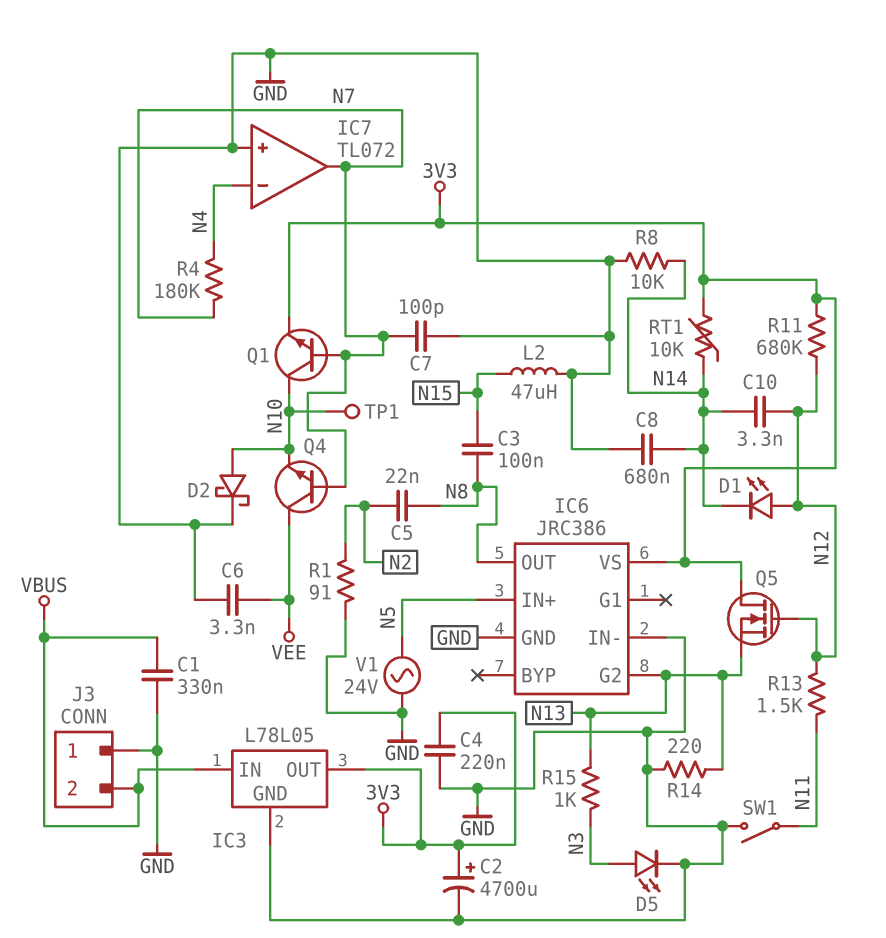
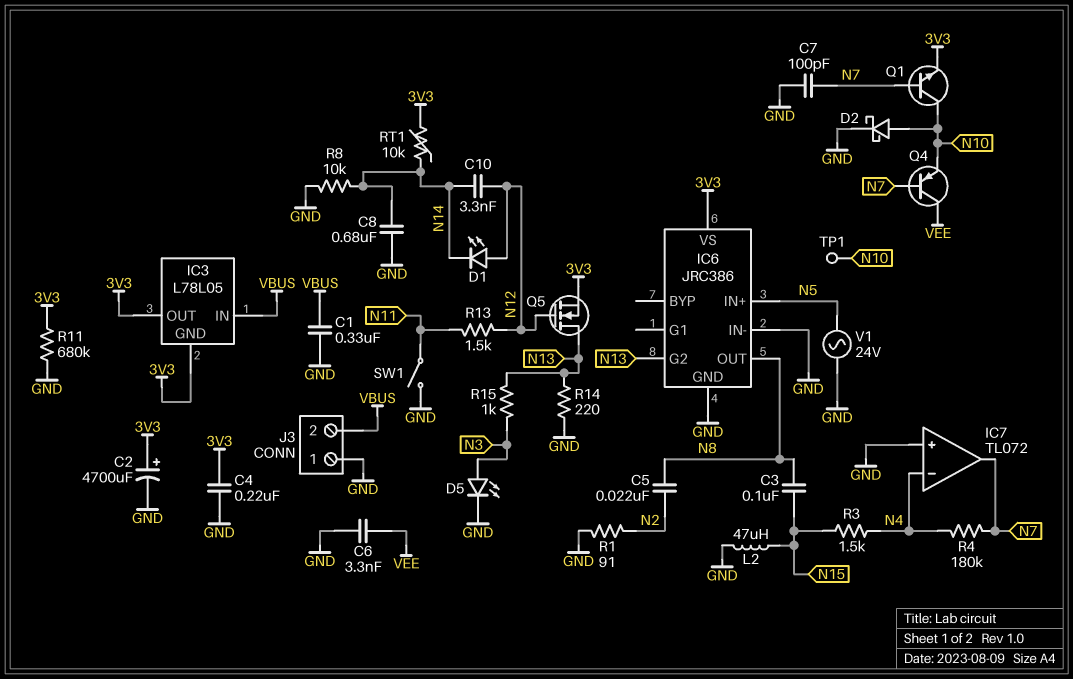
IC3 pin GND: GND -> 3V3
Q4: NPN (B N7, C VEE, E N10) -> PNP (B N7, C VEE, E N10)
Q5: NMOS (G N12, D 3V3, S N13) -> NMOS (G N12, D N13, S 3V3)
R3: none -> 1.5k (N4, N15)
R11: 680k (3V3, N12) -> 680k (3V3, GND)

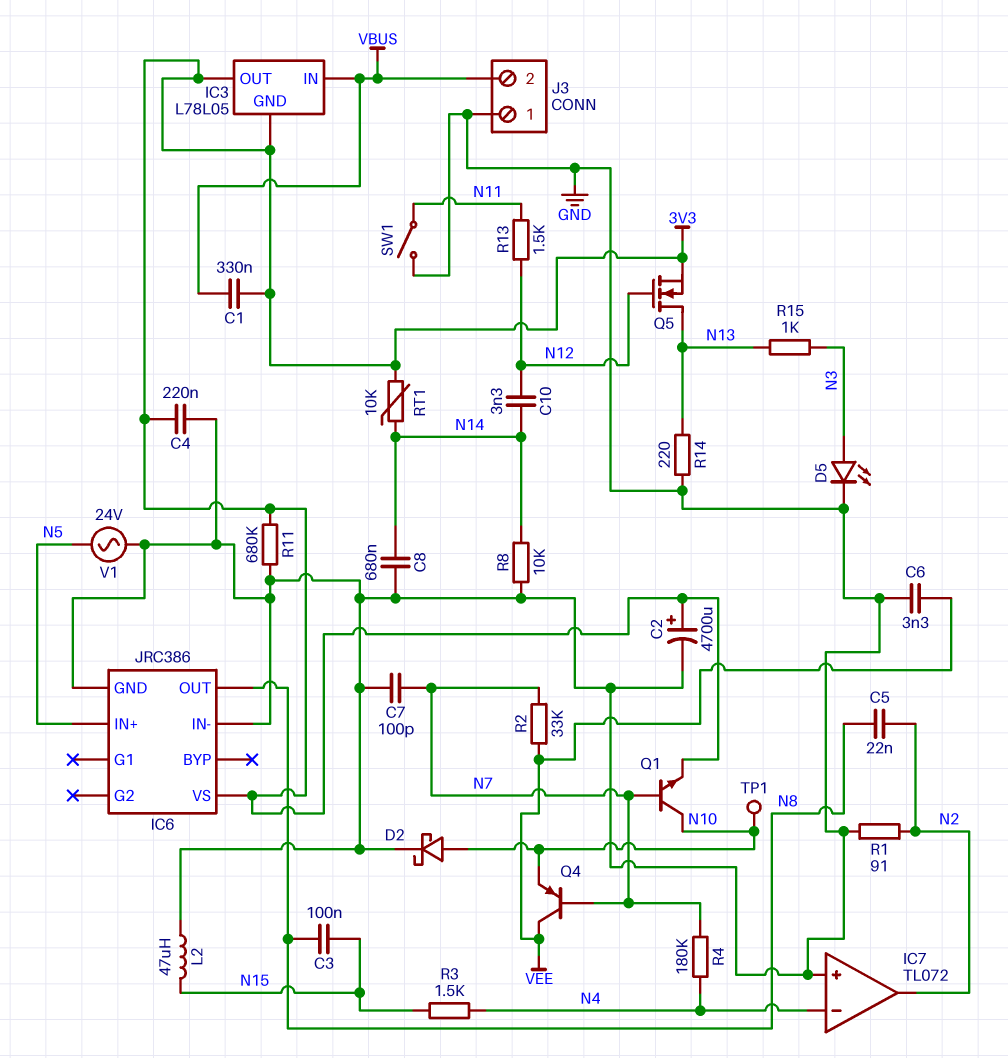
C1: 330nF (GND, VBUS) -> 330nF (3V3, VBUS)
D1: LED (A N12, K N14) -> none
IC6 pin G2: N13 -> none
IC7 pin out: N7 -> N2
R2: none -> 33k (N7, VEE)

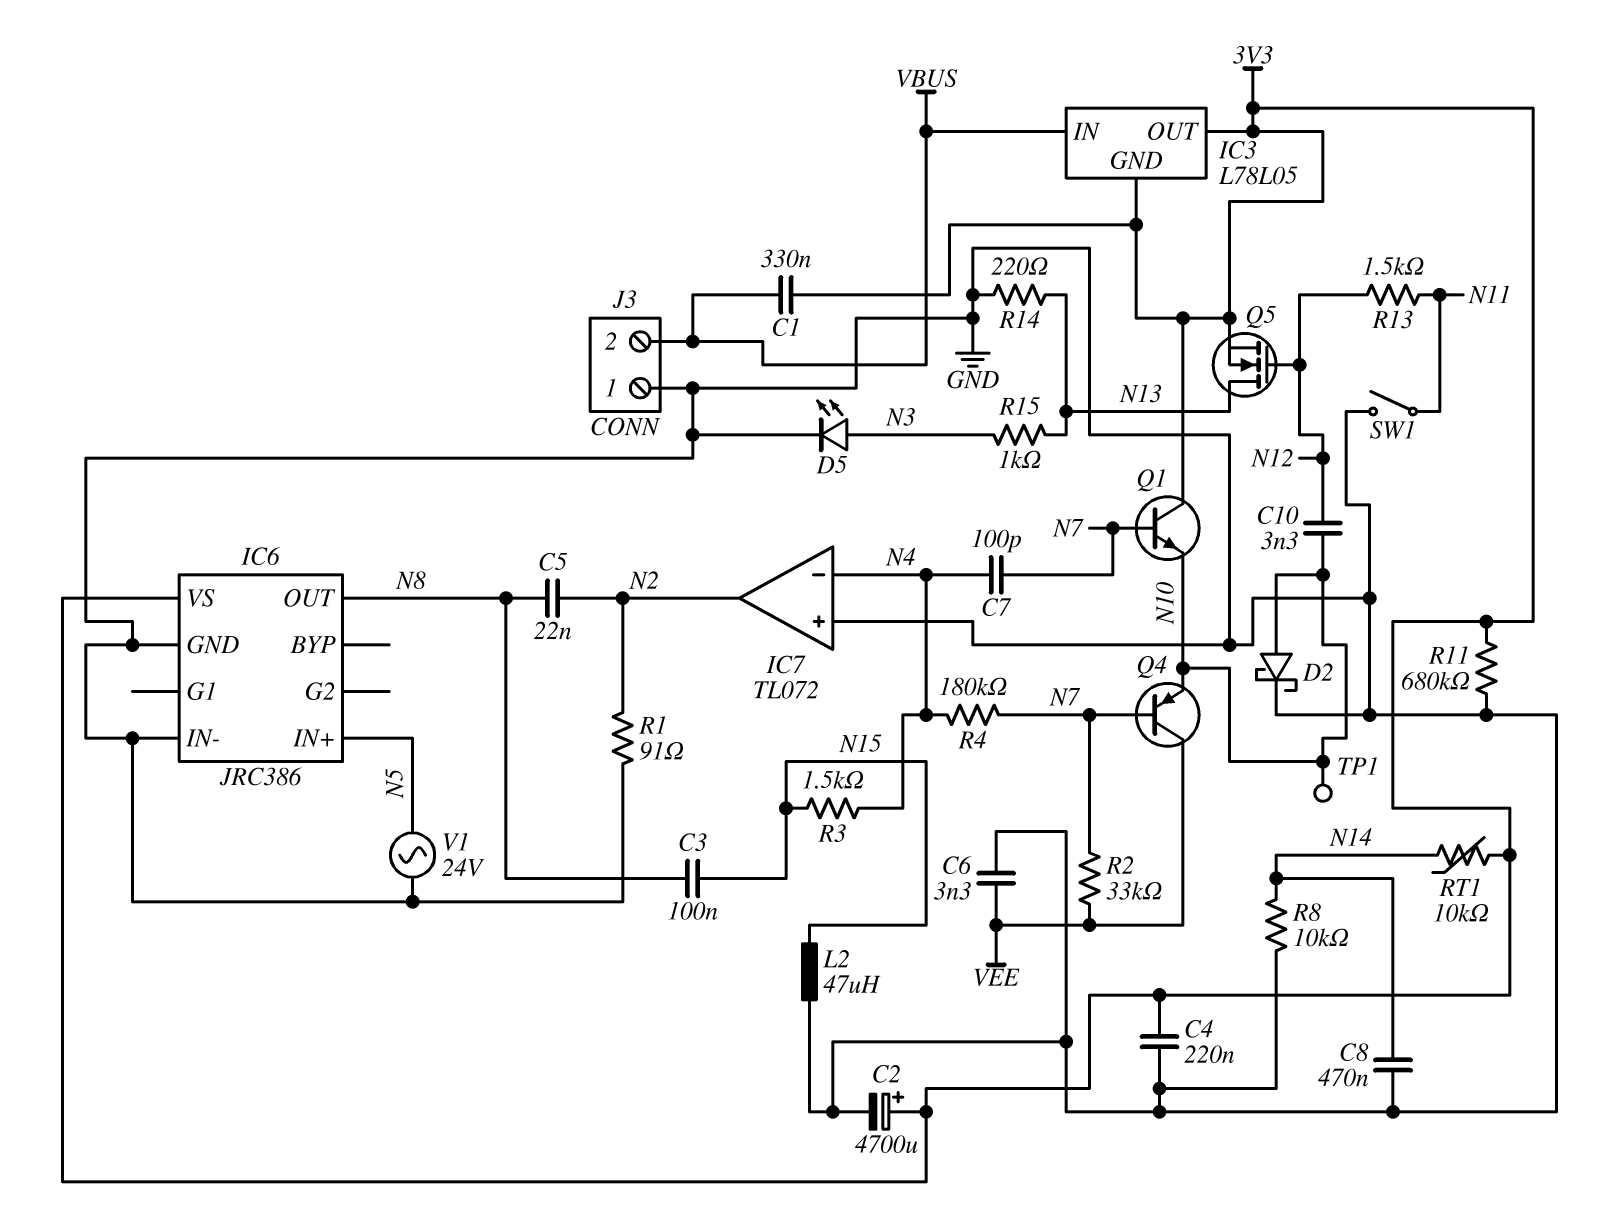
C7: 100pF (GND, N7) -> 100pF (N4, N7)
C8: 680nF (GND, N14) -> 470nF (GND, N14)
C10: 3.3nF (N12, N14) -> 3.3nF (N10, N12)
Q1: NPN (B N7, C N10, E 3V3) -> NPN (B N7, C 3V3, E N10)

